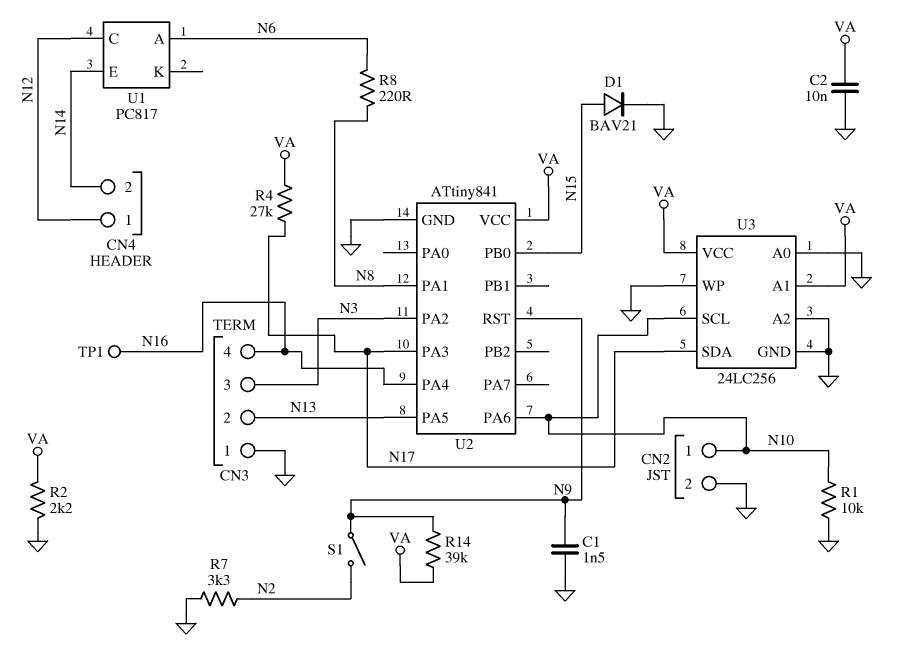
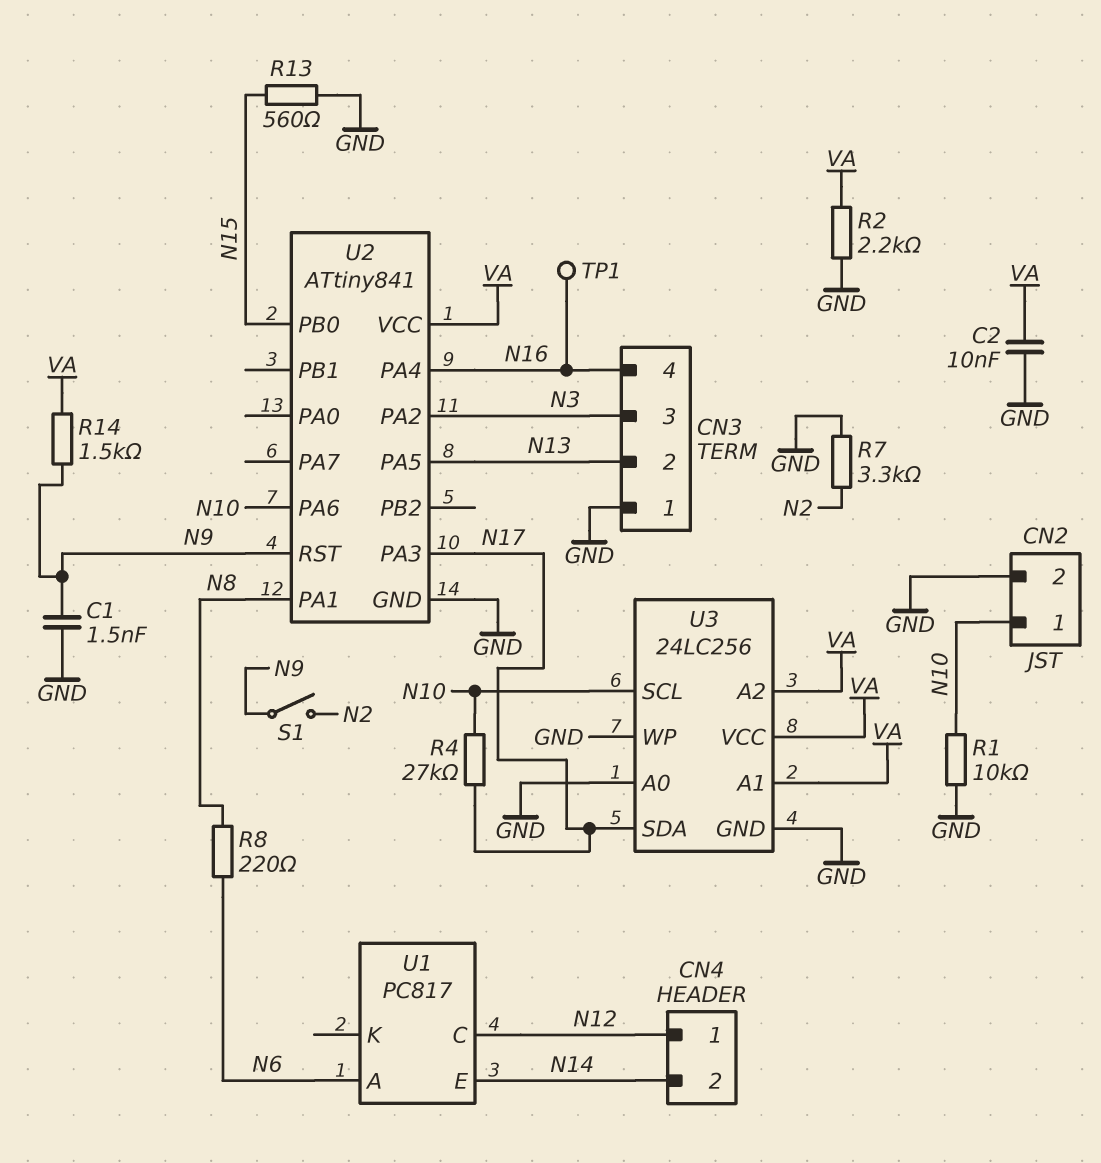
D1: diode BAV21 (A N15, K GND) -> none
R4: 27k (N17, VA) -> 27k (N10, N17)
R13: none -> 560 (GND, N15)
R14: 39k (N9, VA) -> 1.5k (N9, VA)
U3 pin A2: GND -> VA

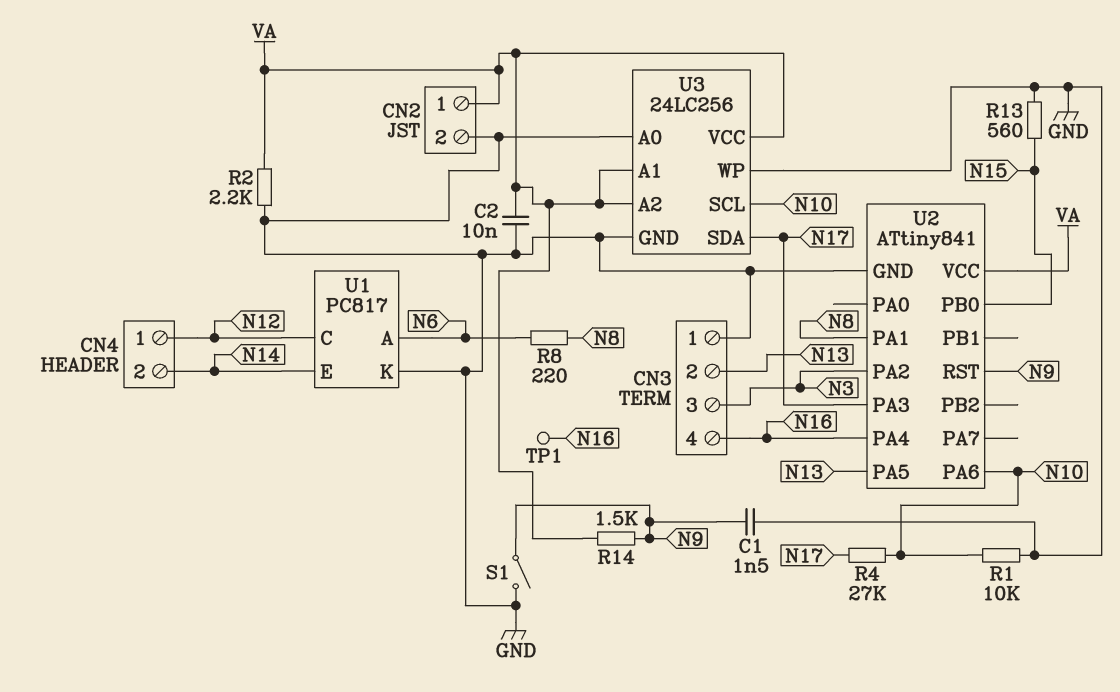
CN2 pin 1: N10 -> VA
R7: 3.3k (GND, N2) -> none
S1: switch (N2, N9) -> switch (GND, N9)
U1 pin K: none -> GND

